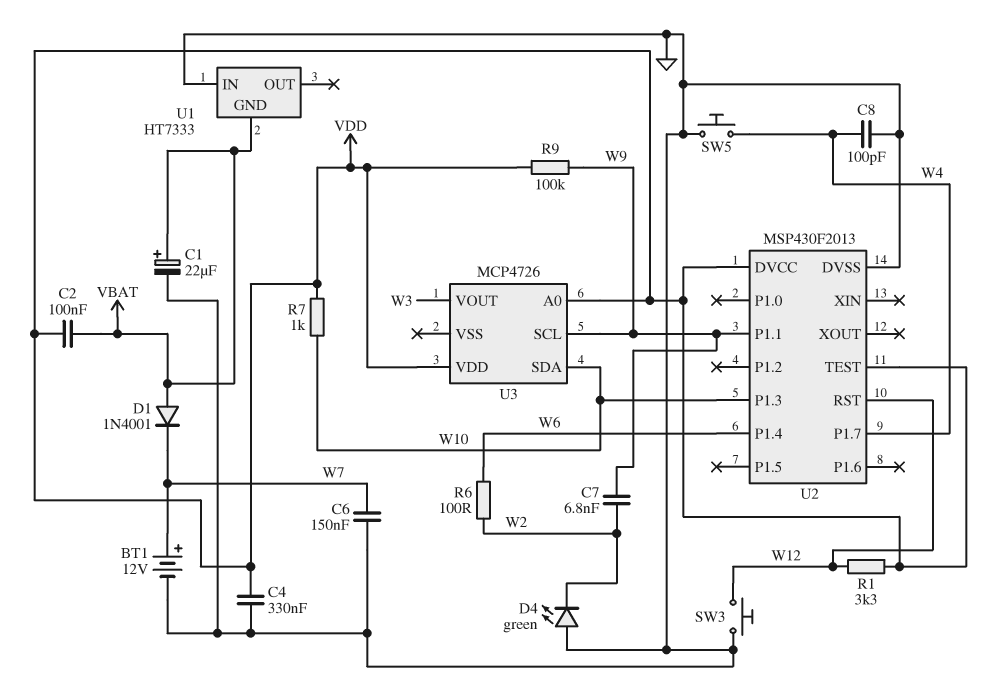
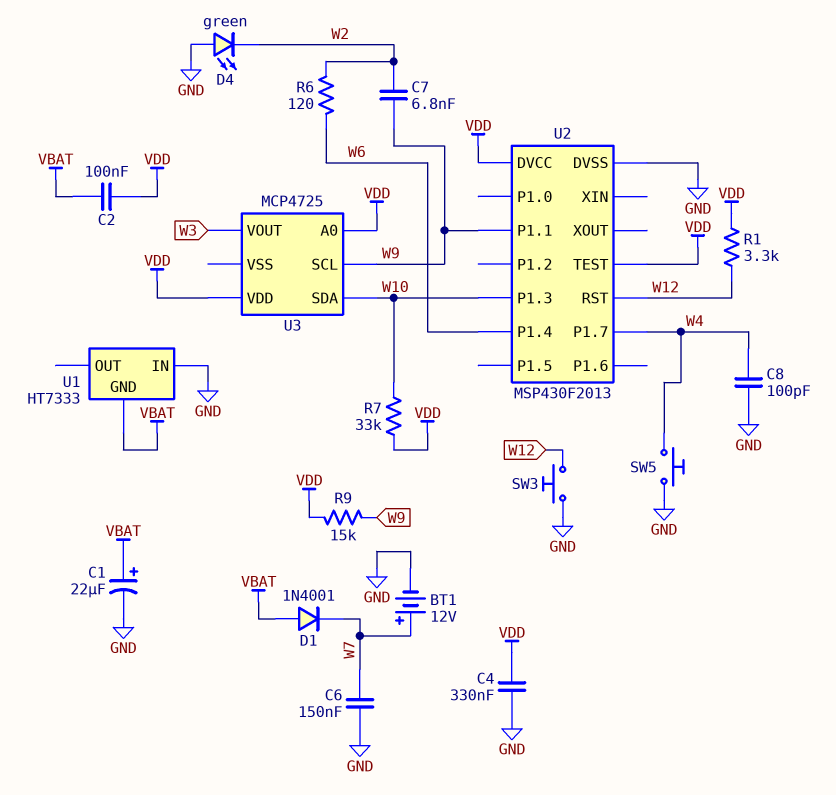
R6: 100 (W2, W6) -> 120 (W2, W6)
R7: 1k (VDD, W10) -> 33k (VDD, W10)
R9: 100k (VDD, W9) -> 15k (VDD, W9)
U3: MCP4726 -> MCP4725

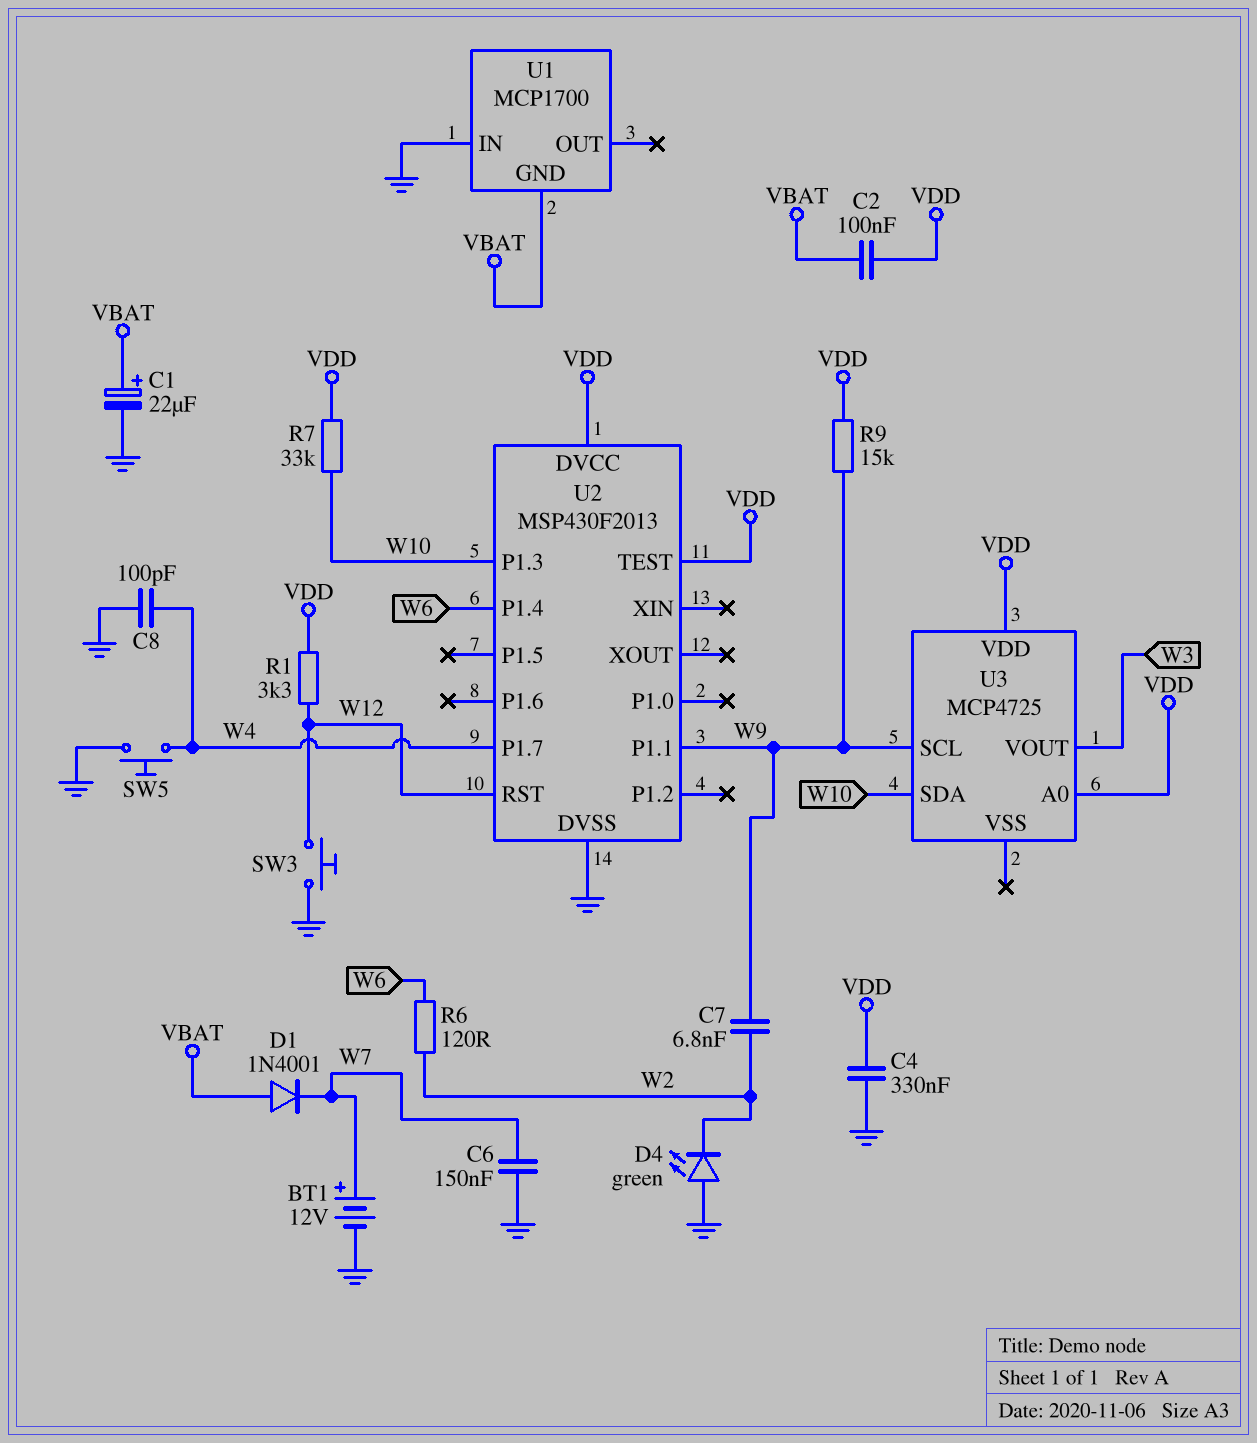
U1: HT7333 -> MCP1700

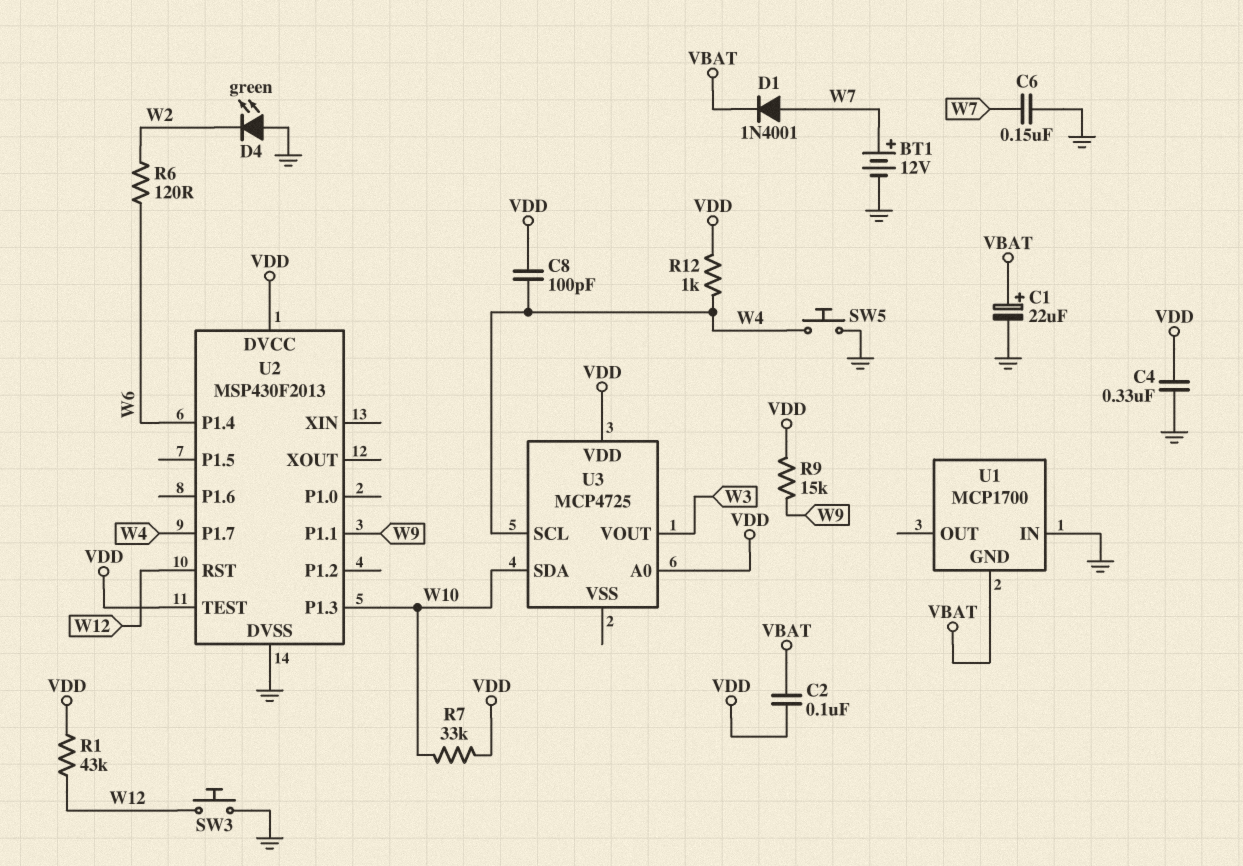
C7: 6.8nF (W2, W9) -> none
C8: 100pF (GND, W4) -> 100pF (VDD, W4)
D1: diode 1N4001 (A VBAT, K W7) -> diode 1N4001 (A W7, K VBAT)
R1: 3.3k (VDD, W12) -> 43k (VDD, W12)
R12: none -> 1k (VDD, W4)
U3 pin SCL: W9 -> W4

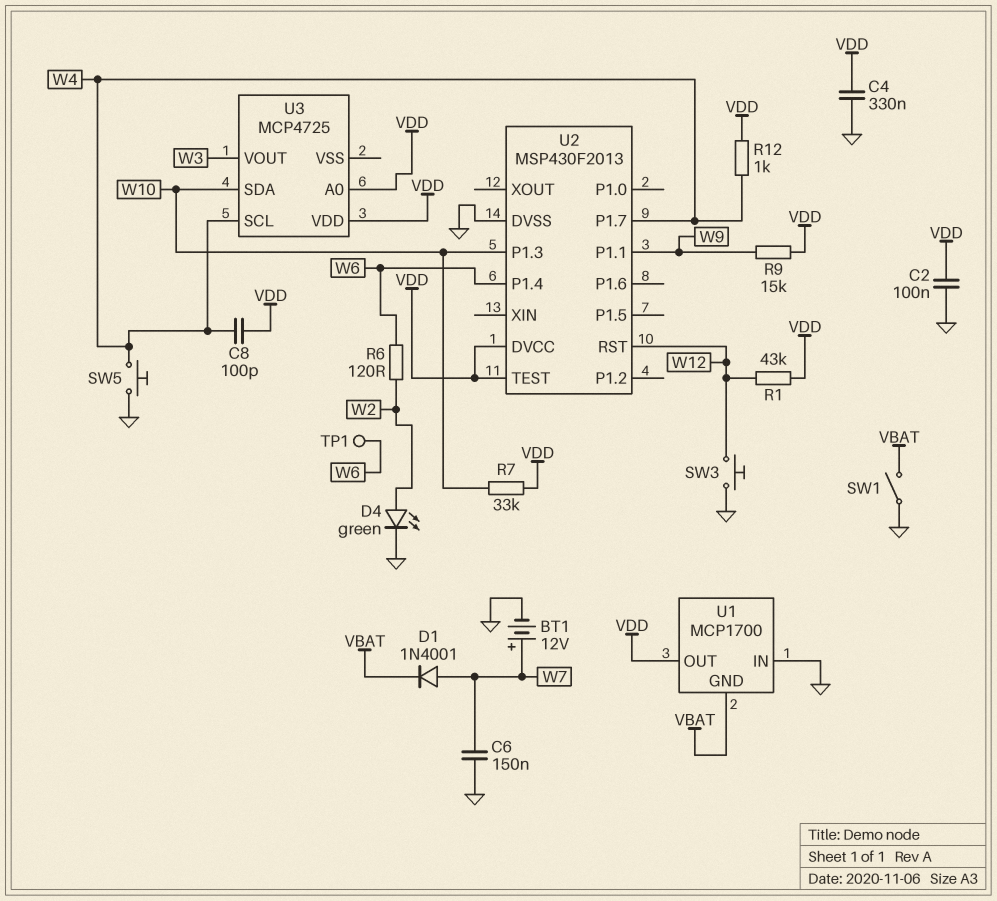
C1: 22uF (plus VBAT, minus GND) -> none
C2: 100nF (VBAT, VDD) -> 100nF (GND, VDD)
D4: LED green (A GND, K W2) -> LED green (A W2, K GND)
SW1: none -> switch (GND, VBAT)
TP1: none -> test point (W6)
U1 pin OUT: none -> VDD

